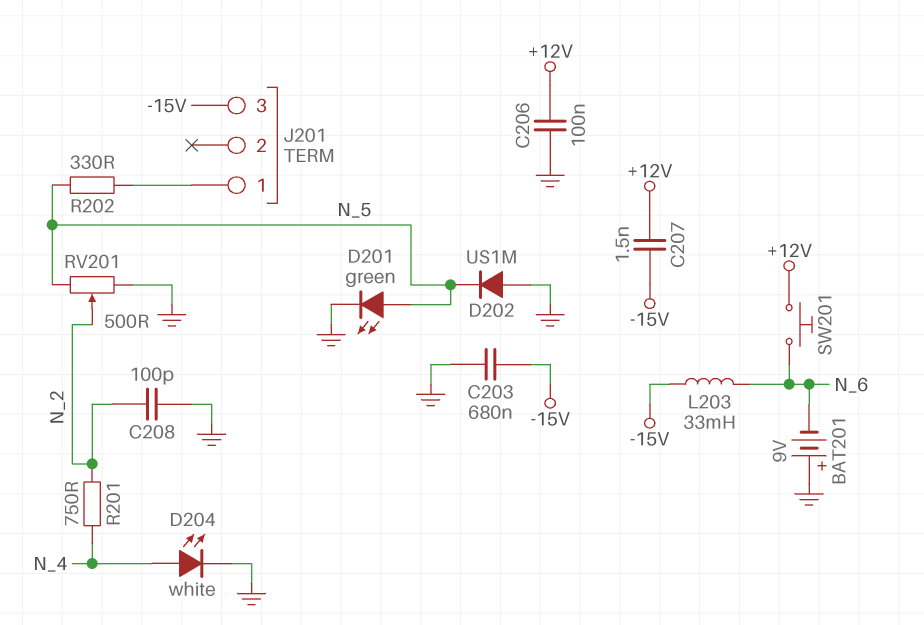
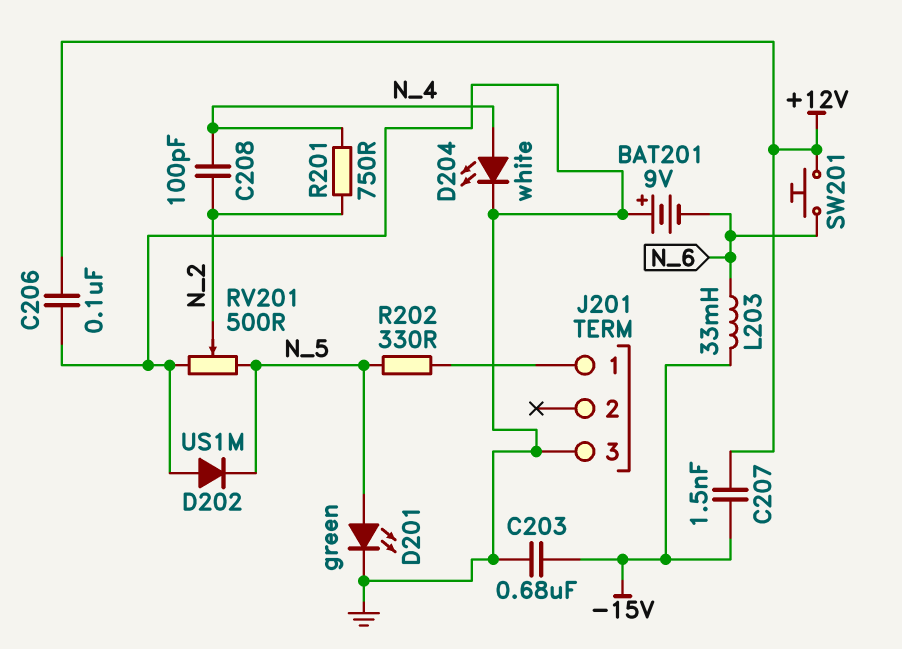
C208: 100pF (GND, N_2) -> 100pF (N_2, N_4)
J201 pin 3: -15V -> GND

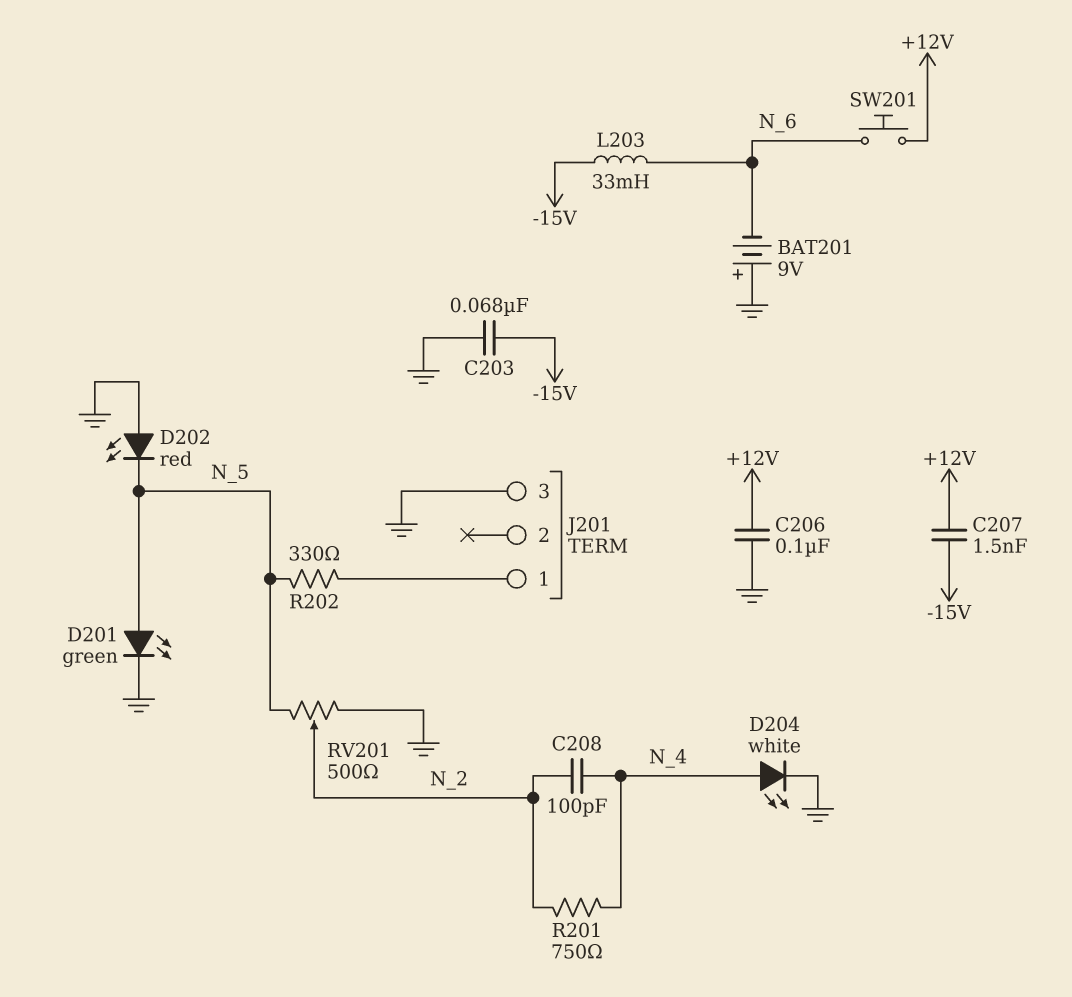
C203: 680nF (-15V, GND) -> 68nF (-15V, GND)
D202: diode US1M (A GND, K N_5) -> LED red (A GND, K N_5)

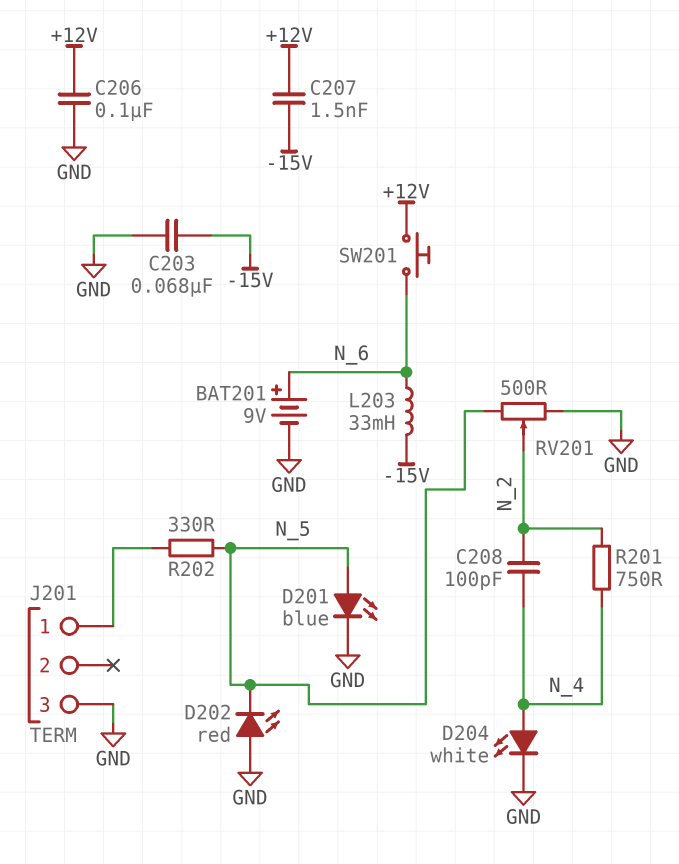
BAT201: 9V (plus GND, minus N_6) -> 9V (plus N_6, minus GND)
D201: LED green (A N_5, K GND) -> LED blue (A N_5, K GND)

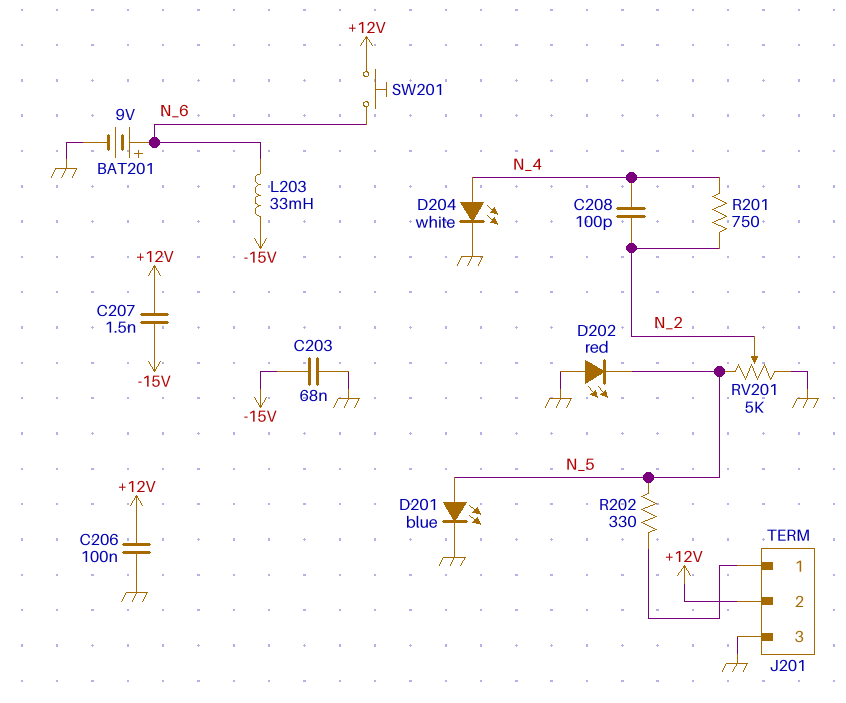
J201 pin 2: none -> +12V
RV201: 500 (GND, N_5, wiper N_2) -> 5k (GND, N_5, wiper N_2)

